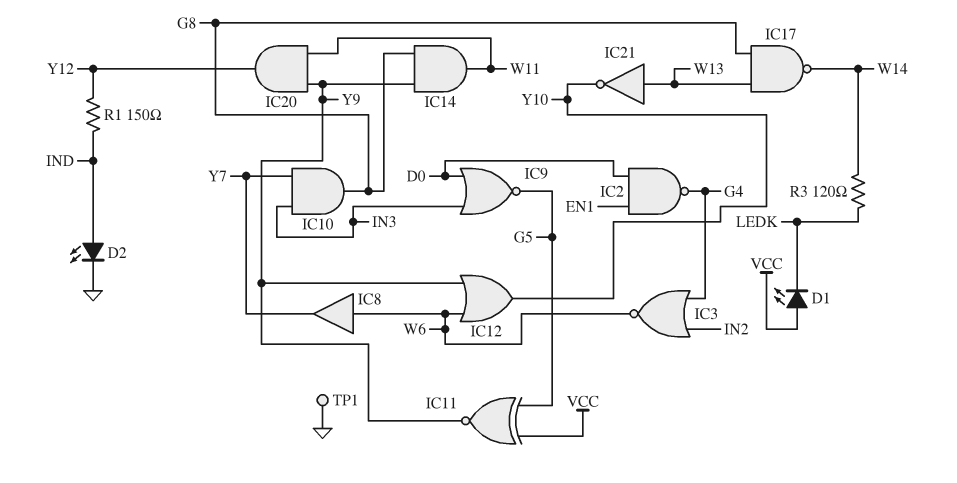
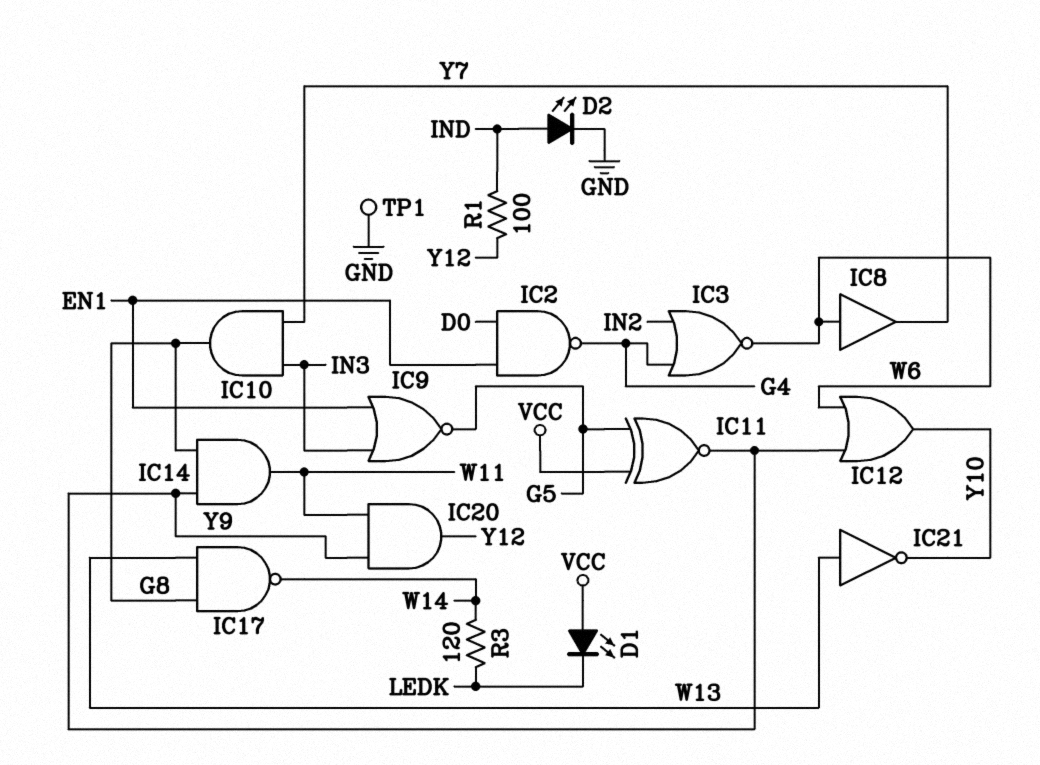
IC9: NOR (in D0, in IN3, out G5) -> NOR (in EN1, in IN3, out G5)
R1: 150 (IND, Y12) -> 100 (IND, Y12)

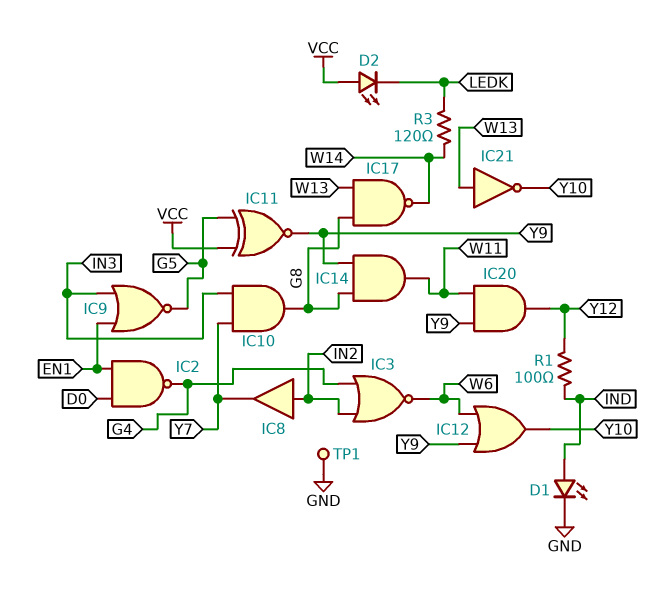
D1: LED (A VCC, K LEDK) -> LED (A IND, K GND)
D2: LED (A IND, K GND) -> LED (A VCC, K LEDK)
IC8: buffer (in W6, out Y7) -> buffer (in IN2, out Y7)

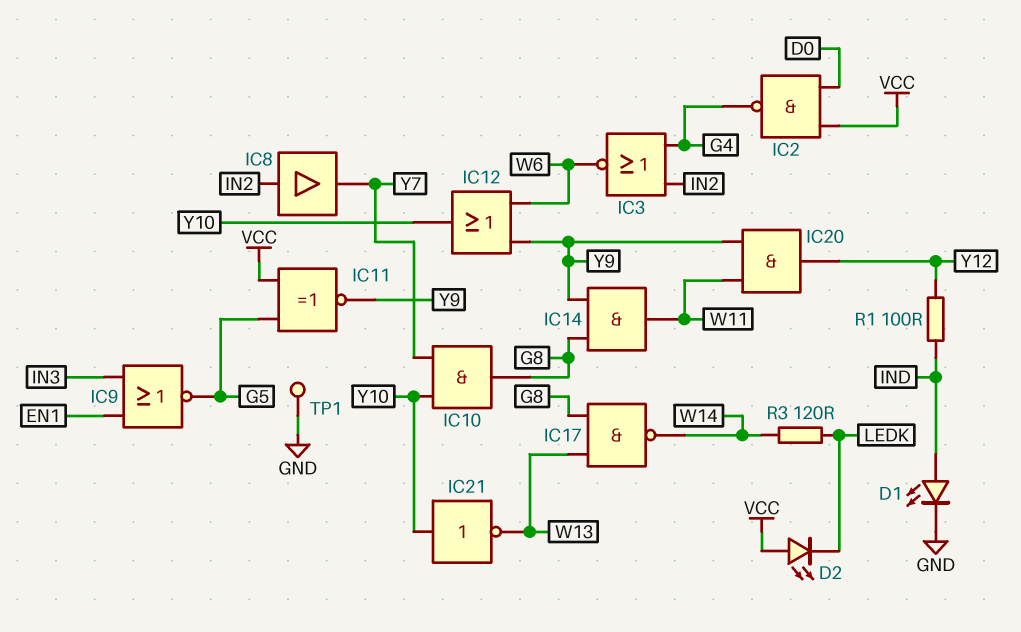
IC2: NAND (in D0, in EN1, out G4) -> NAND (in D0, in VCC, out G4)
IC10: AND (in IN3, in Y7, out G8) -> AND (in Y7, in Y10, out G8)
IC21: NOT (in W13, out Y10) -> NOT (in Y10, out W13)

